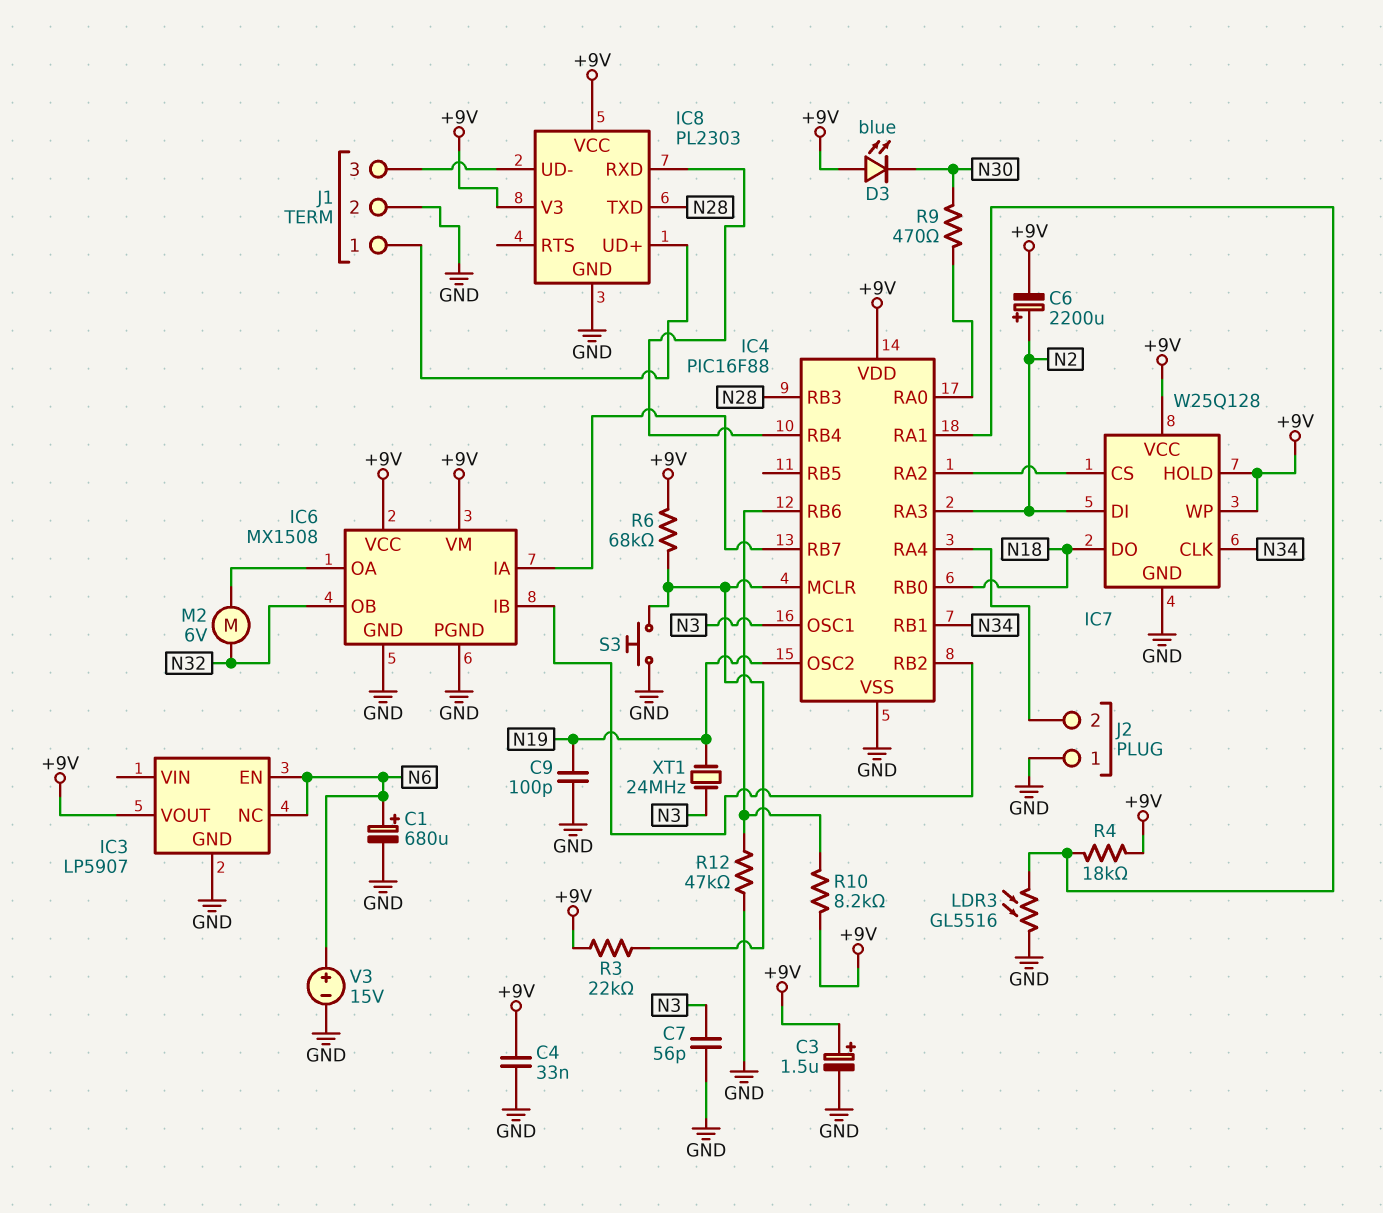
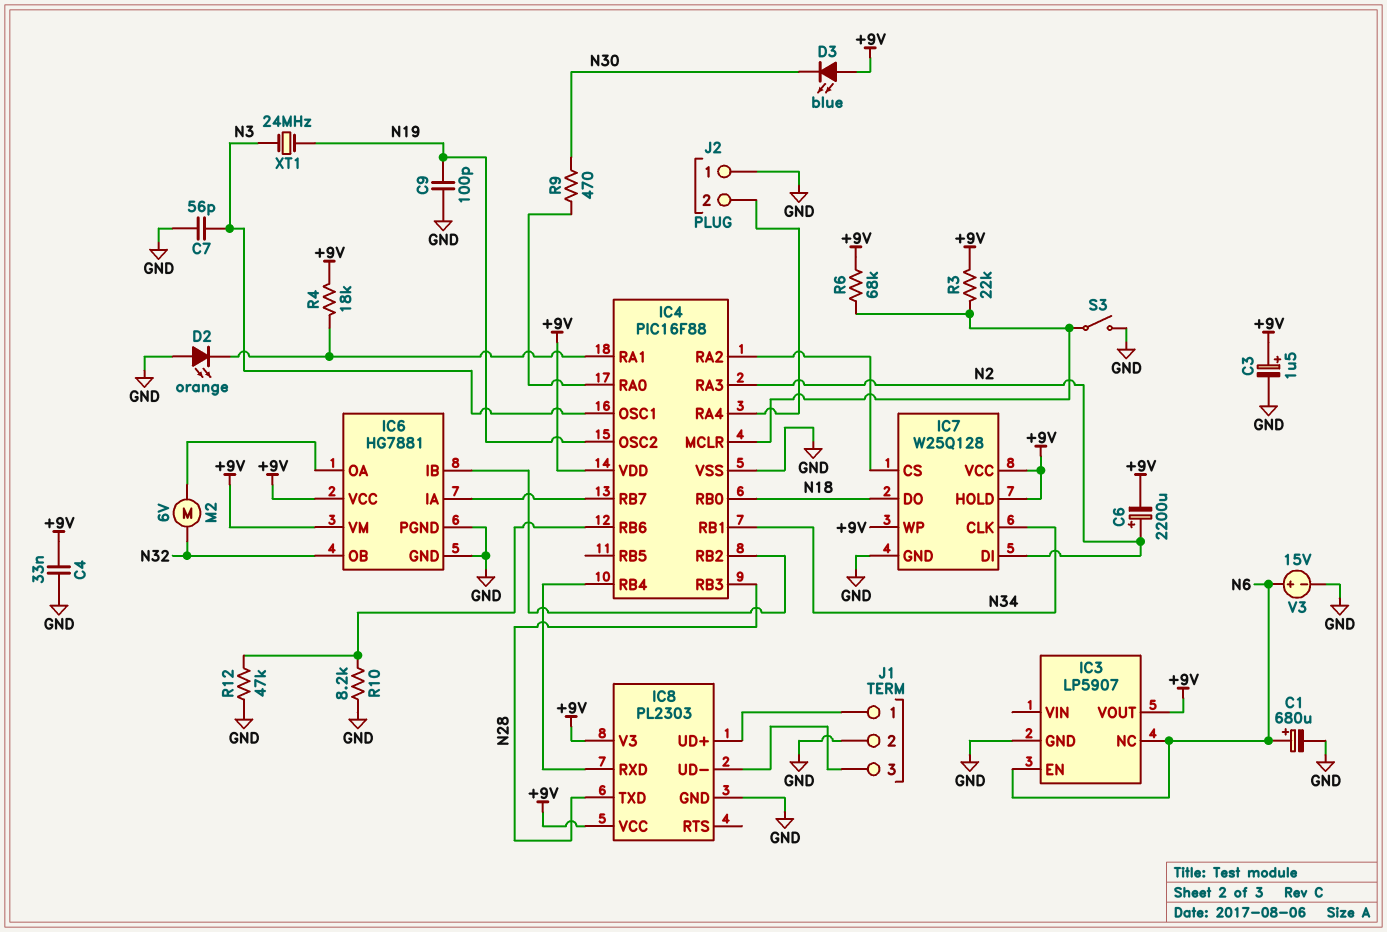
D2: none -> LED orange (A GND, K IC4/RA1)
IC6: MX1508 -> HG7881
LDR3: GL5516 (GND, IC4/RA1) -> none
R10: 8.2k (+9V, IC4/RB6) -> 8.2k (GND, IC4/RB6)
S3: button (GND, IC4/MCLR) -> switch (GND, IC4/MCLR)

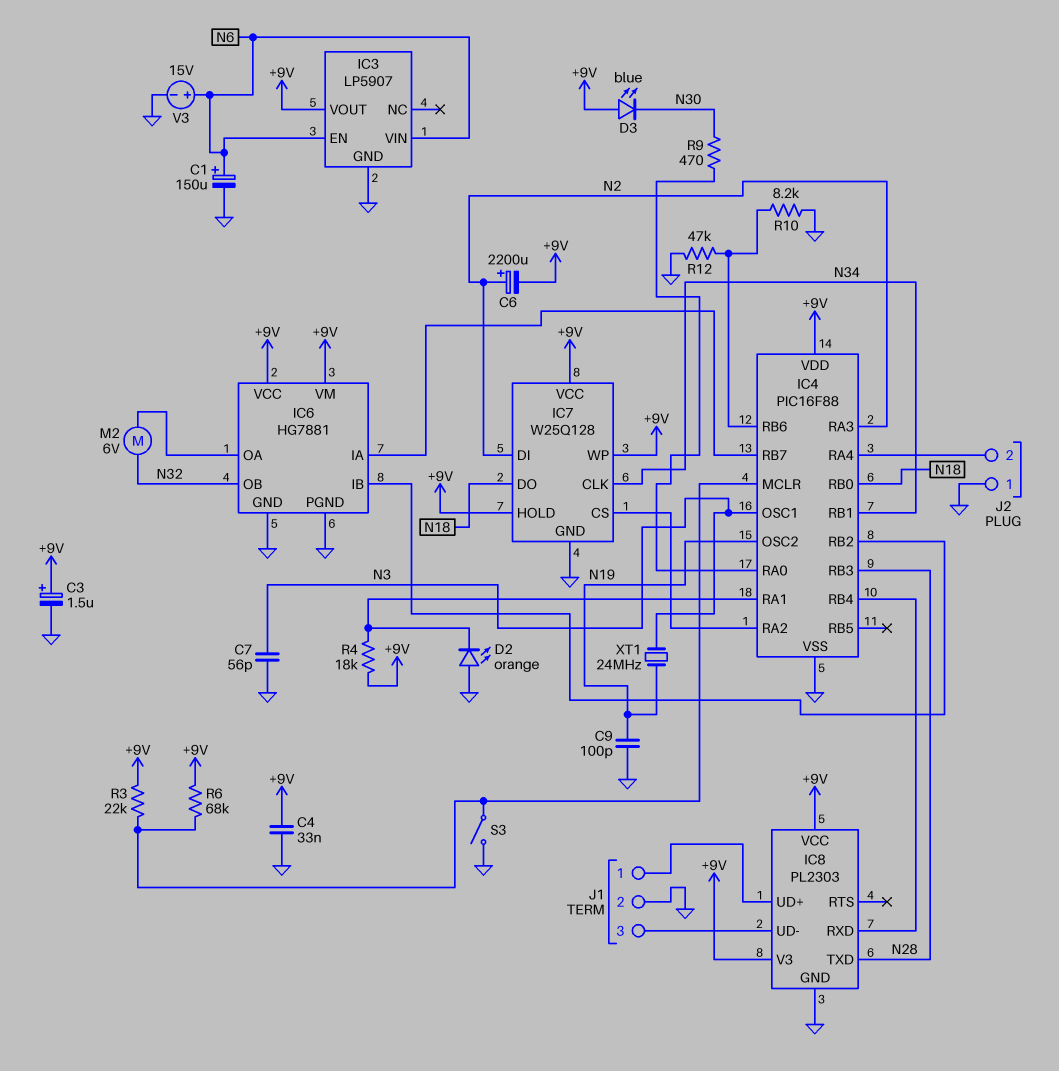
C1: 680uF (plus N6, minus GND) -> 150uF (plus N6, minus GND)
IC3 pin NC: N6 -> none
IC3 pin VIN: none -> N6

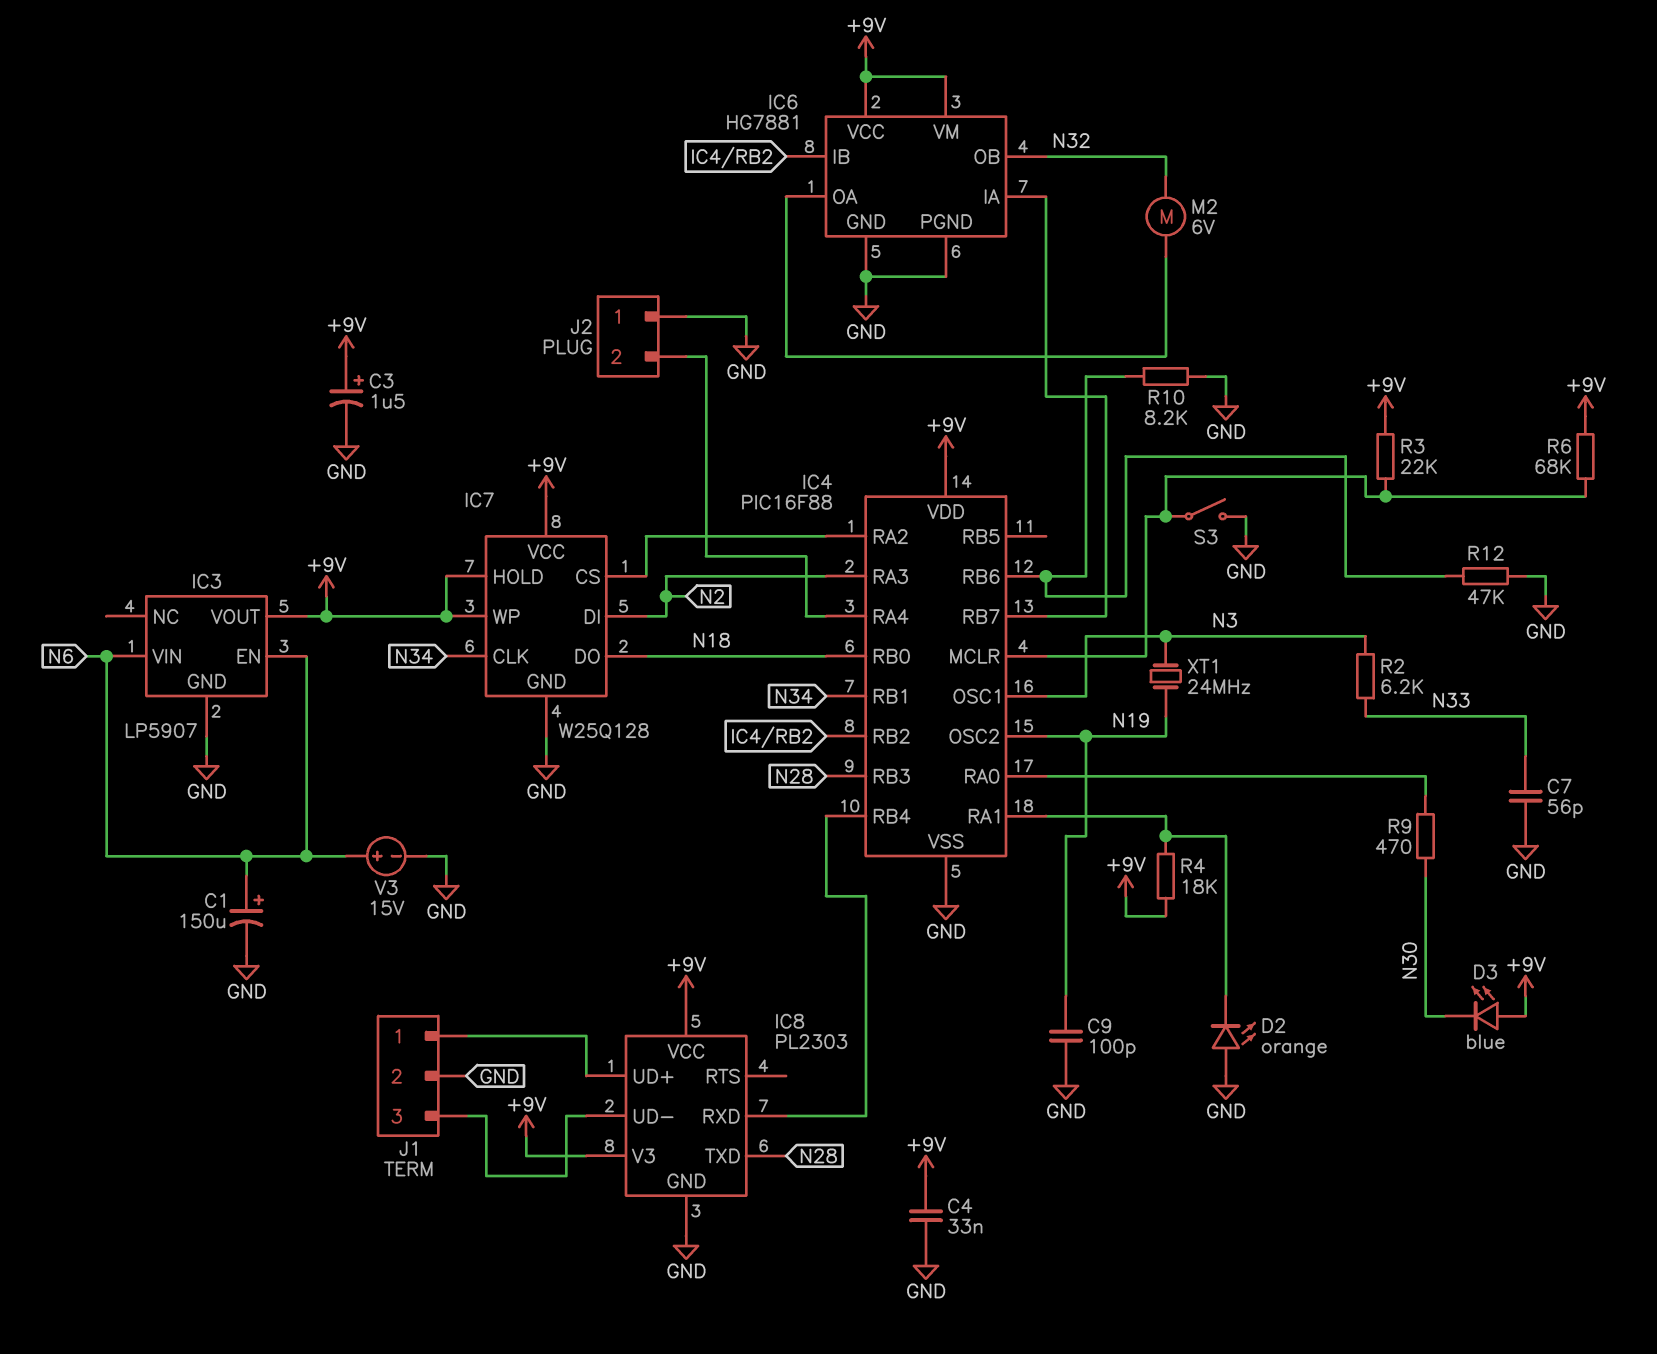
C6: 2200uF (plus N2, minus +9V) -> none
C7: 56pF (GND, N3) -> 56pF (GND, N33)
R2: none -> 6.2k (N3, N33)

